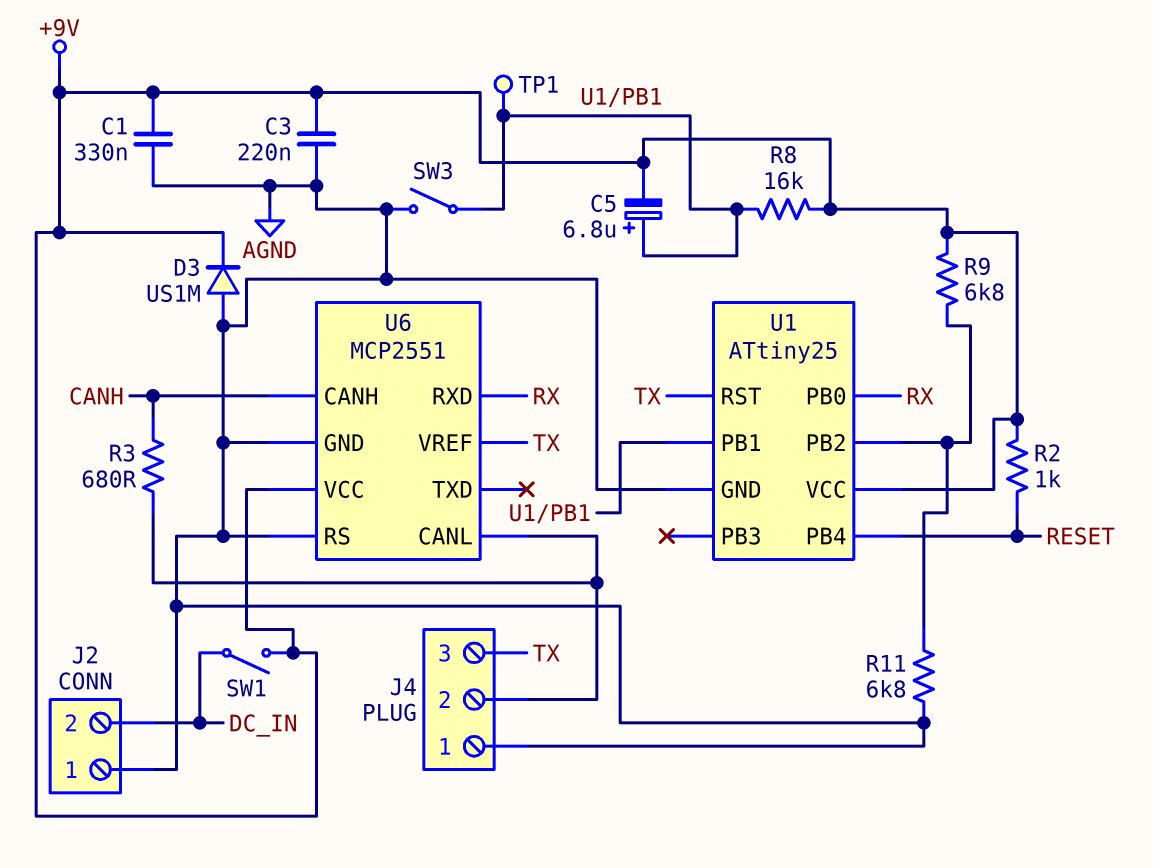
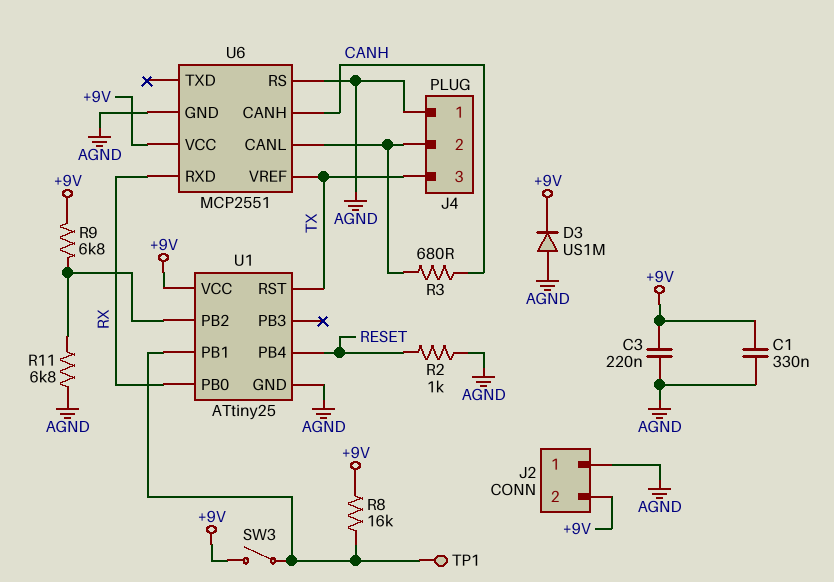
C5: 6.8uF (plus U1/PB1, minus +9V) -> none
J2 pin 2: DC_IN -> +9V
R2: 1k (+9V, RESET) -> 1k (AGND, RESET)
SW1: switch (+9V, DC_IN) -> none
SW3: switch (AGND, U1/PB1) -> switch (+9V, U1/PB1)

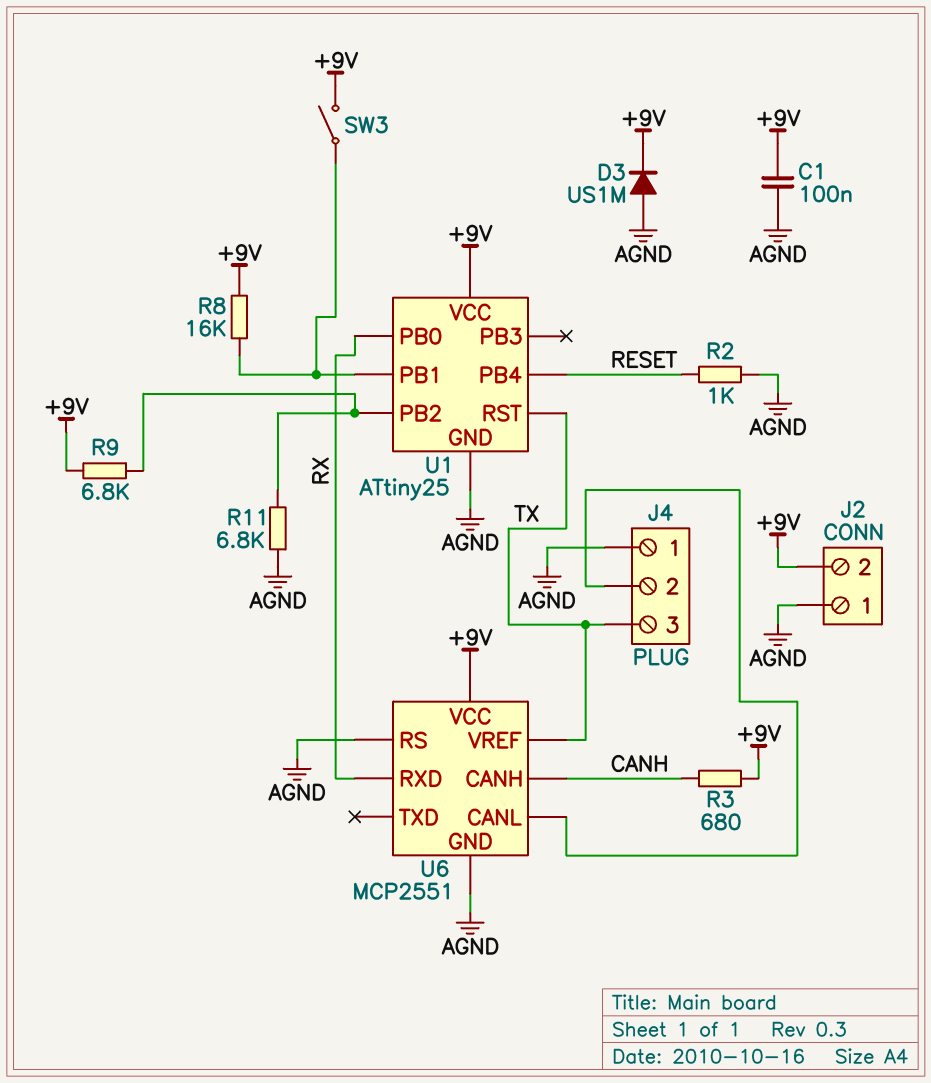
C1: 330nF (+9V, AGND) -> 100nF (+9V, AGND)
C3: 220nF (+9V, AGND) -> none
R3: 680 (CANH, J4/2) -> 680 (+9V, CANH)
TP1: test point (U1/PB1) -> none

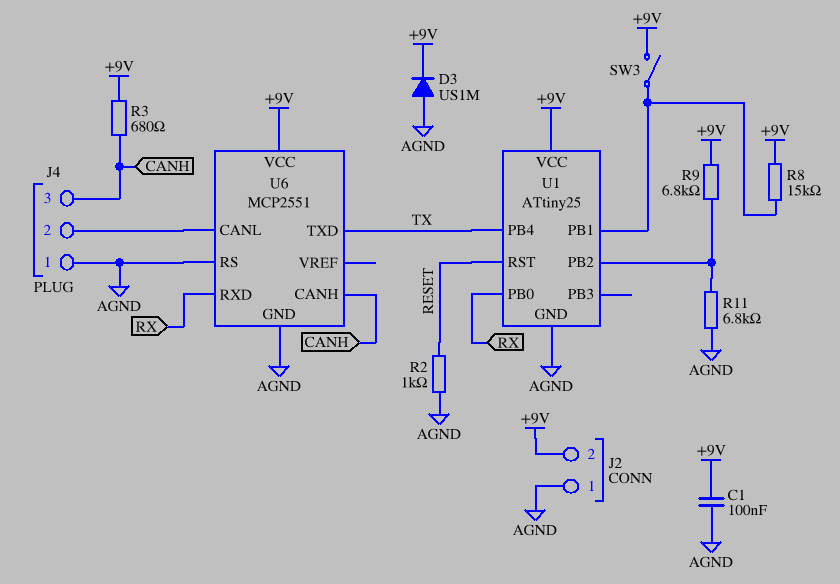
J4 pin 3: TX -> CANH
R8: 16k (+9V, U1/PB1) -> 15k (+9V, U1/PB1)
U1 pin PB4: RESET -> TX
U1 pin RST: TX -> RESET
U6 pin TXD: none -> TX
U6 pin VREF: TX -> none

